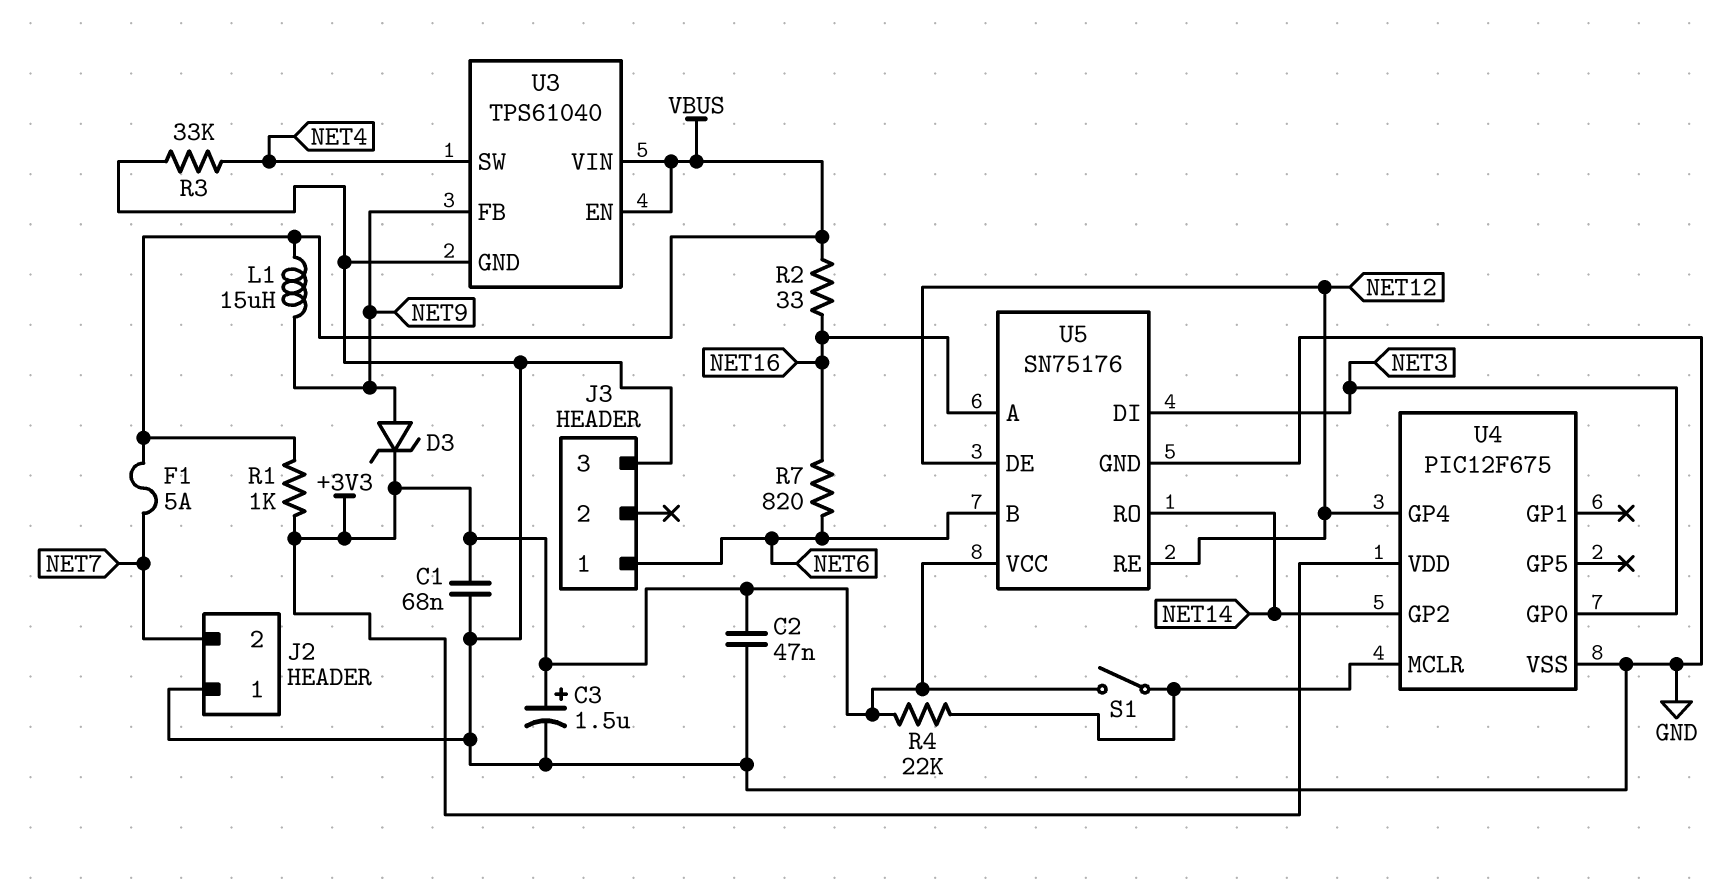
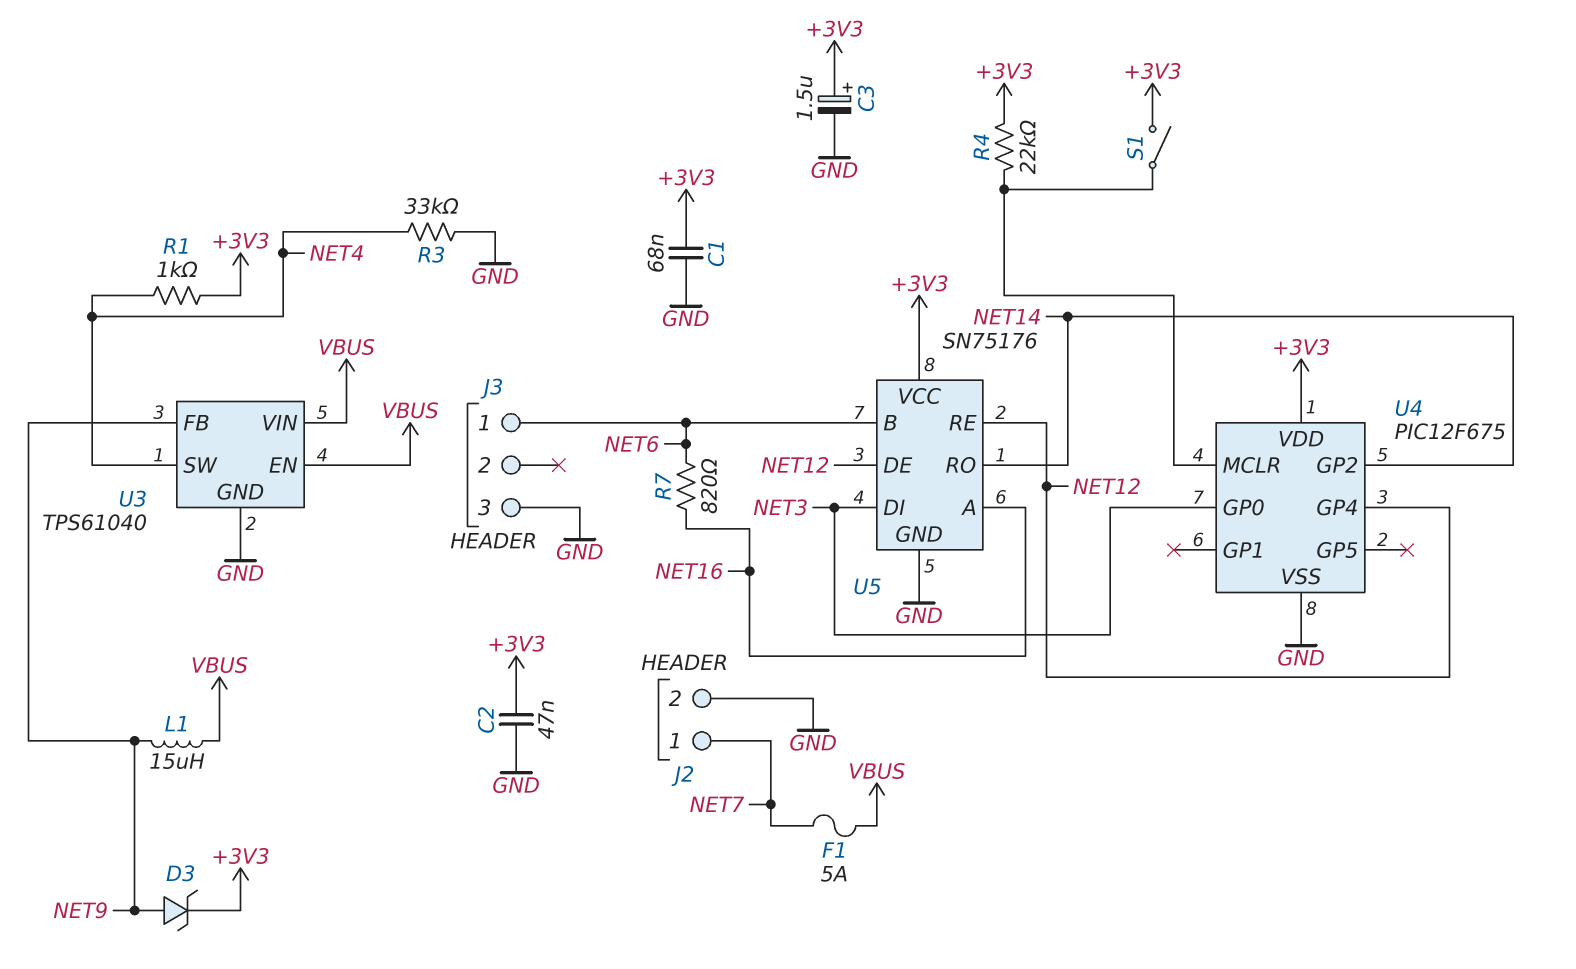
J2 pin 1: GND -> NET7
J2 pin 2: NET7 -> GND
R1: 1k (+3V3, VBUS) -> 1k (+3V3, NET4)
R2: 33 (NET16, VBUS) -> none

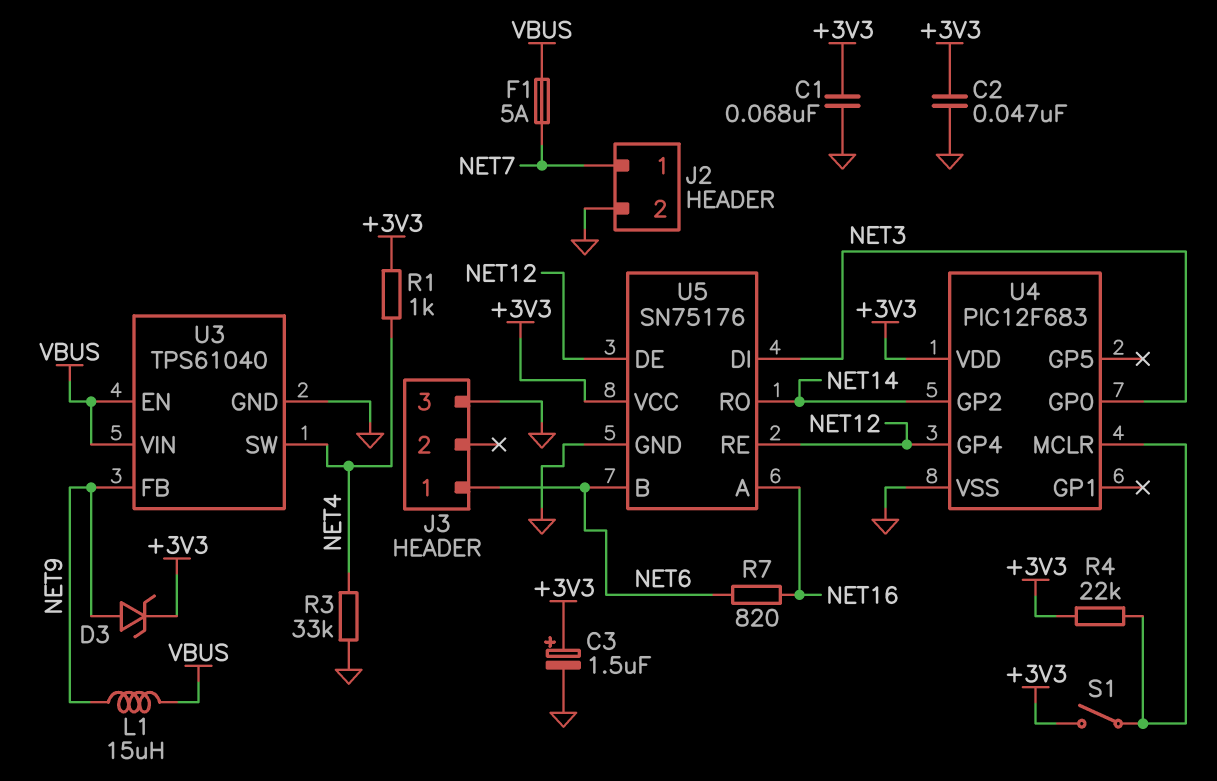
U4: PIC12F675 -> PIC12F683

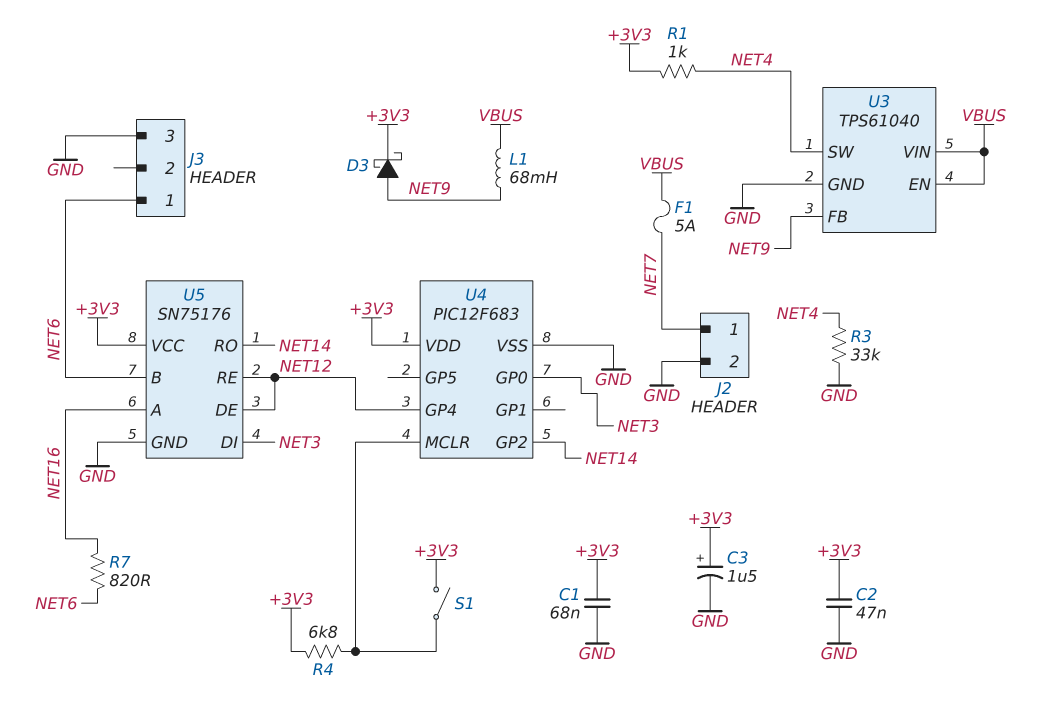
D3: zener (A NET9, K +3V3) -> schottky (A NET9, K +3V3)
L1: 15uH (NET9, VBUS) -> 68mH (NET9, VBUS)
R4: 22k (+3V3, U4/MCLR) -> 6.8k (+3V3, U4/MCLR)

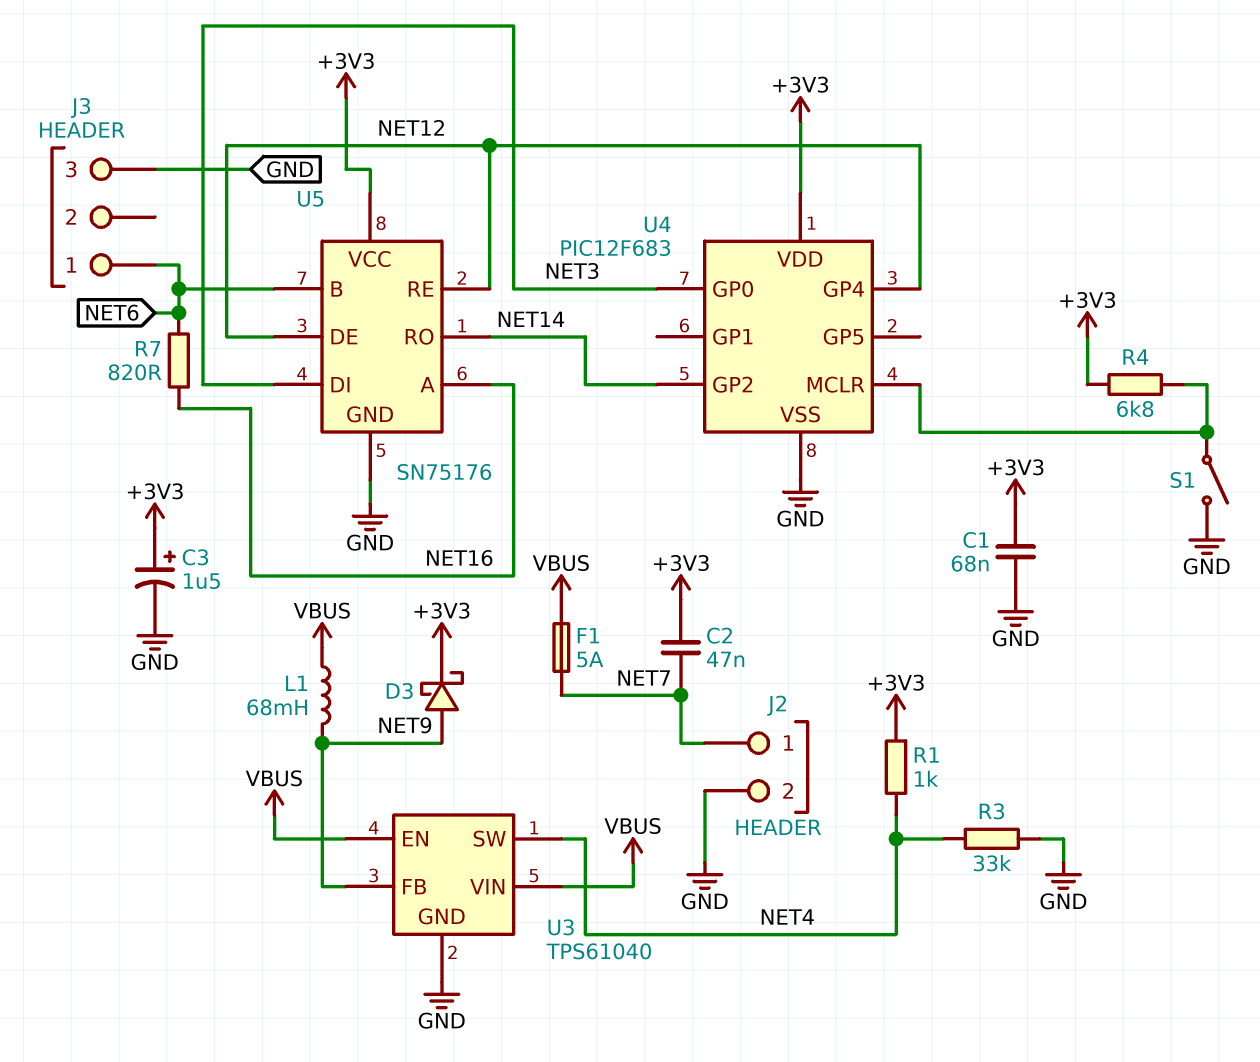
C2: 47nF (+3V3, GND) -> 47nF (+3V3, NET7)
S1: switch (+3V3, U4/MCLR) -> switch (GND, U4/MCLR)

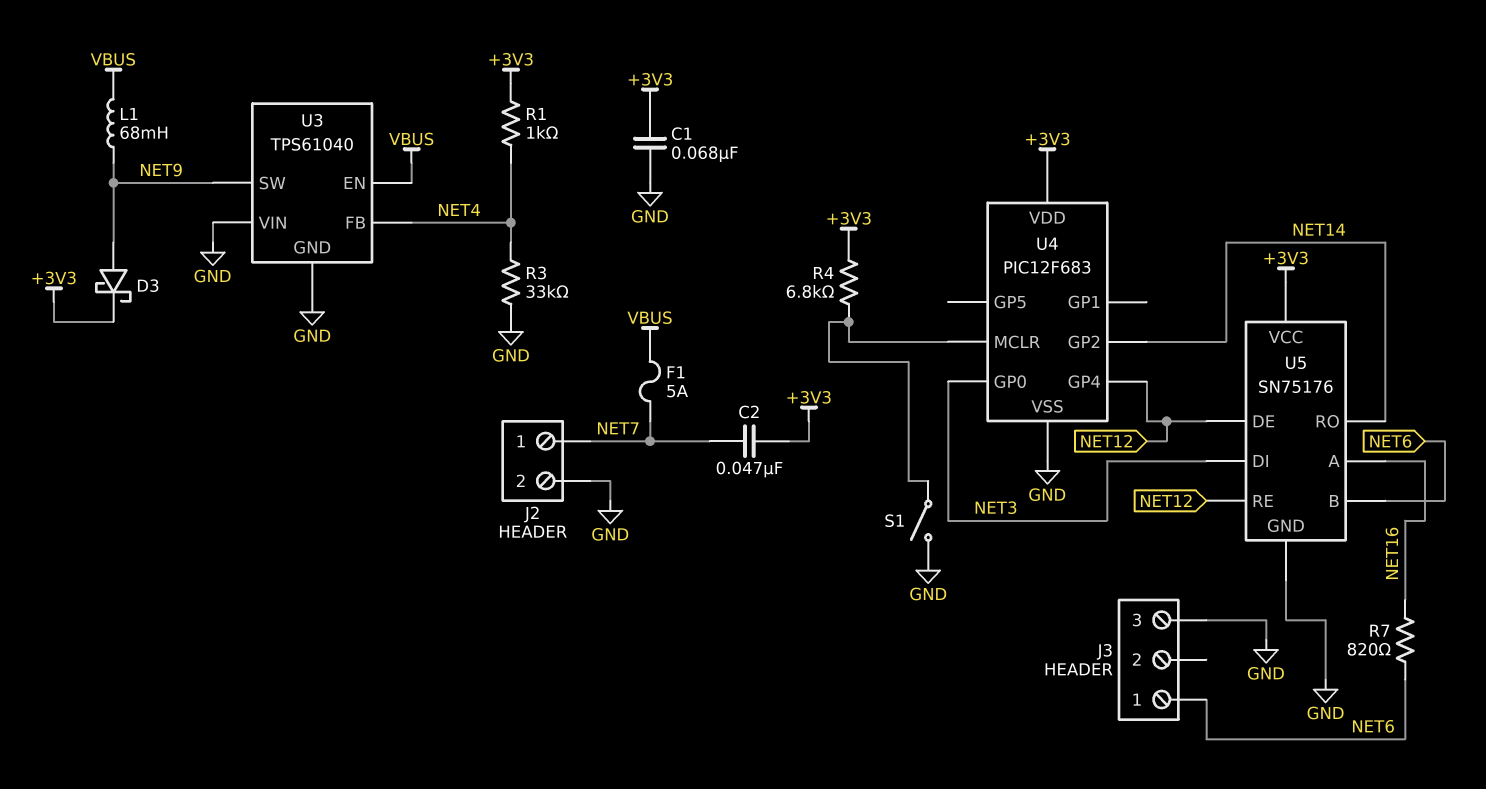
C3: 1.5uF (plus +3V3, minus GND) -> none
U3 pin FB: NET9 -> NET4
U3 pin SW: NET4 -> NET9
U3 pin VIN: VBUS -> GND

